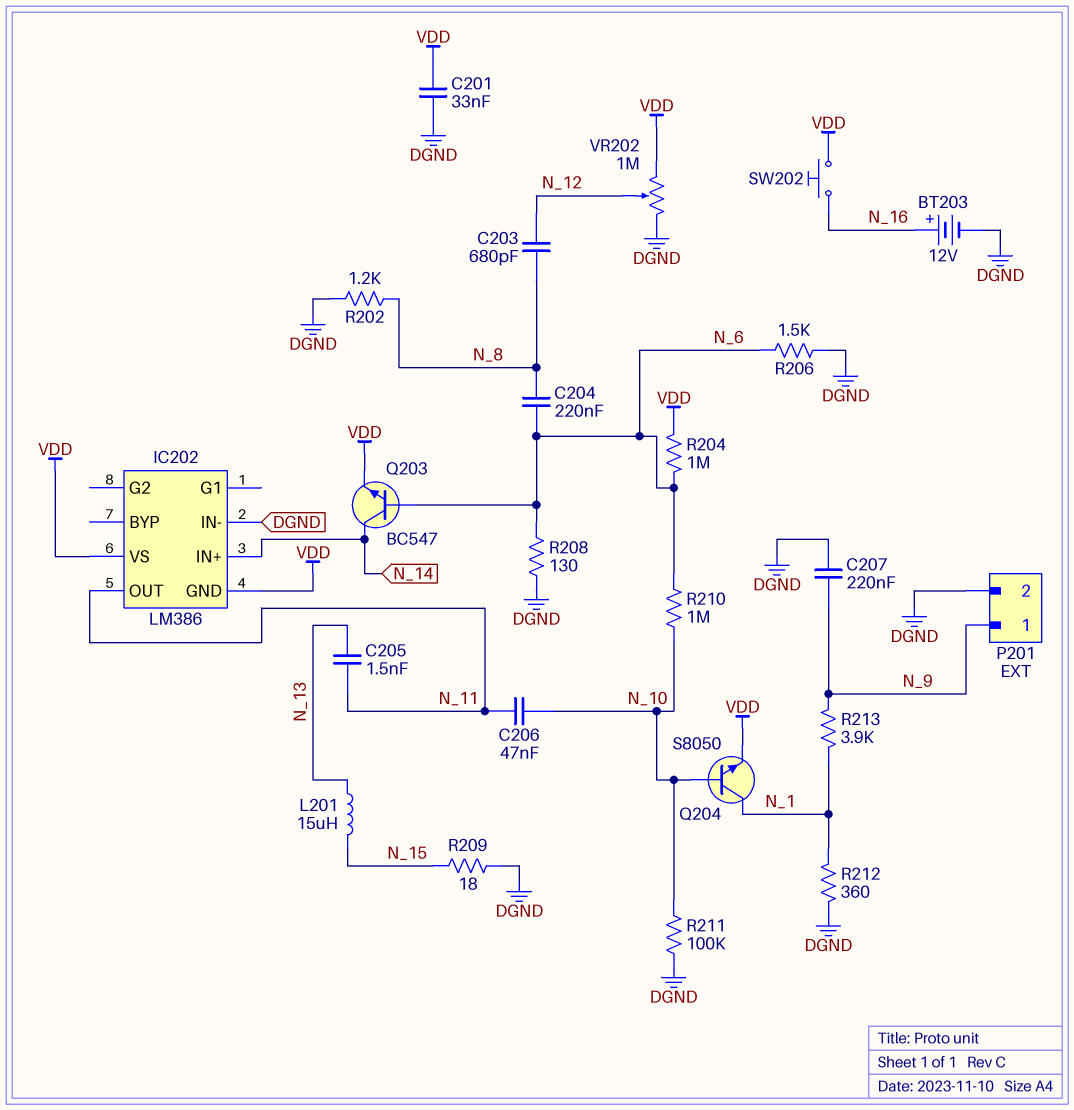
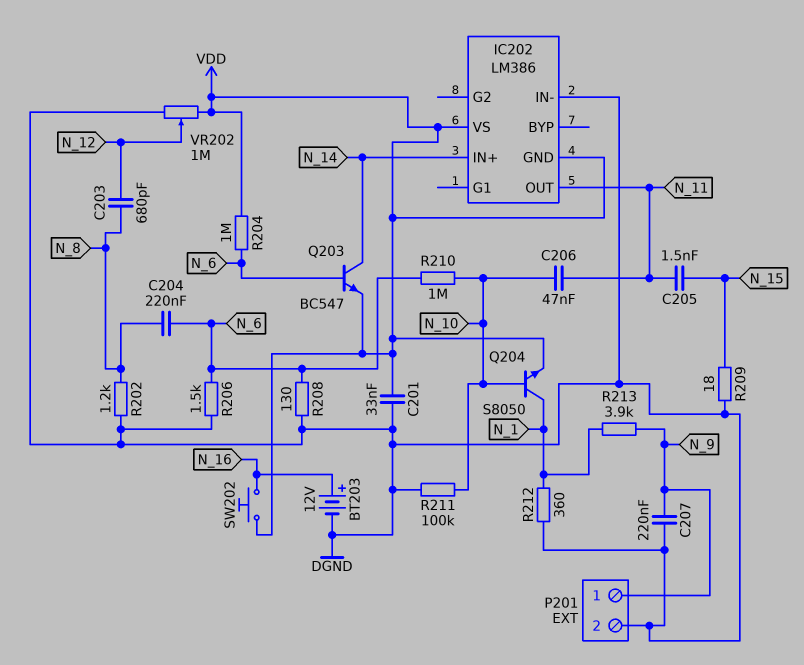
C205: 1.5nF (N_11, N_13) -> 1.5nF (N_11, N_15)
L201: 15uH (N_13, N_15) -> none

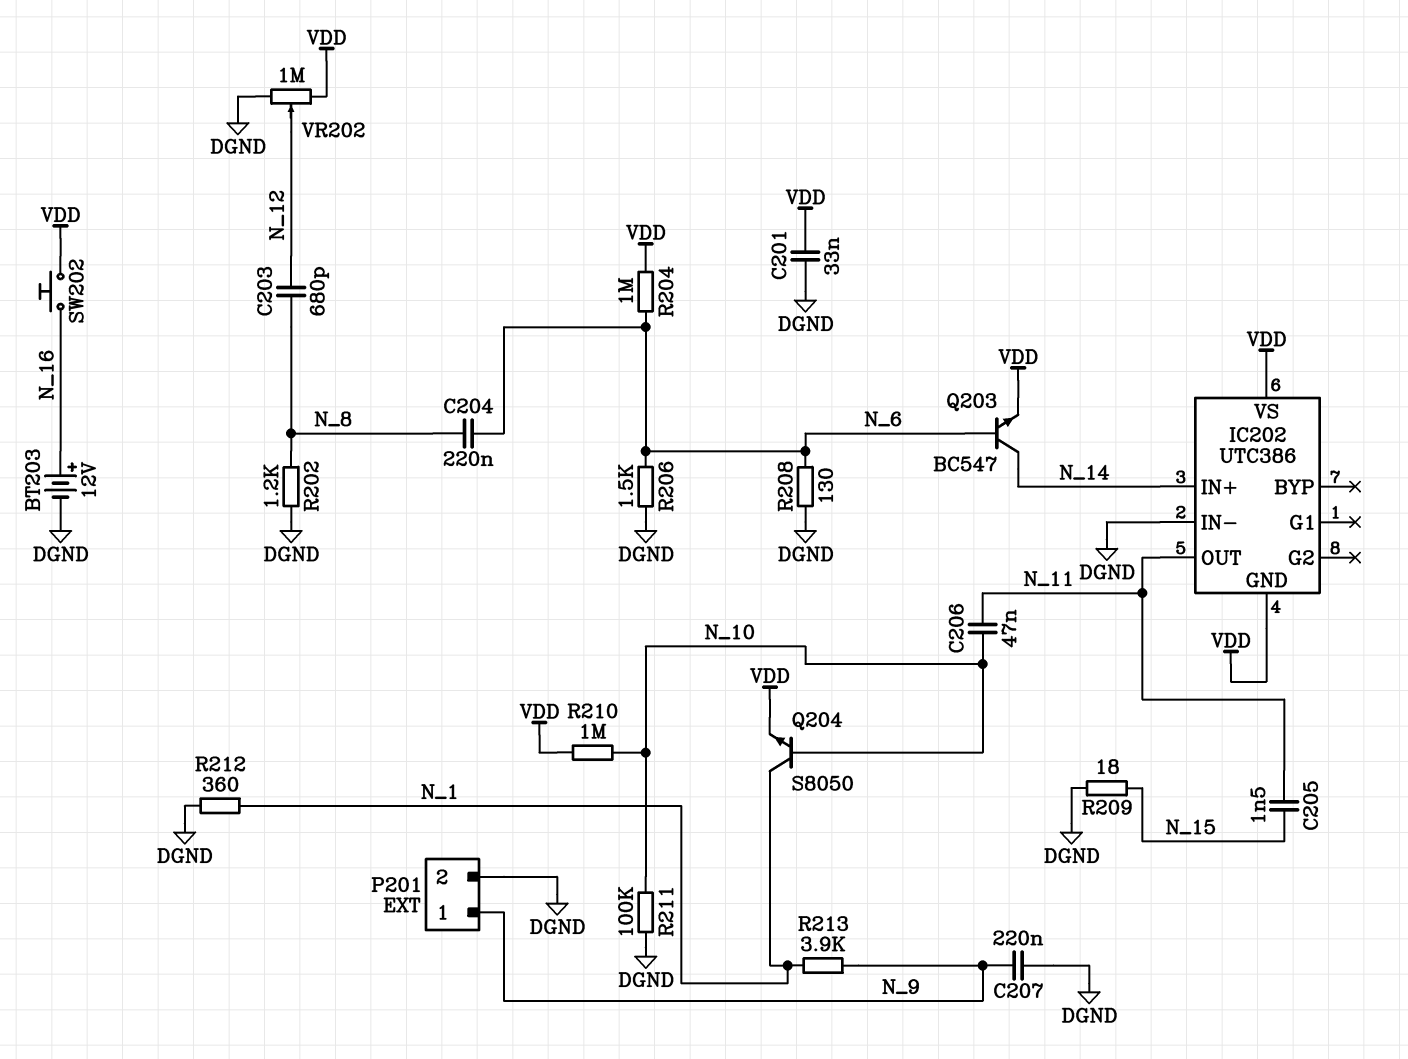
IC202: LM386 -> UTC386
R210: 1M (N_6, N_10) -> 1M (N_10, VDD)

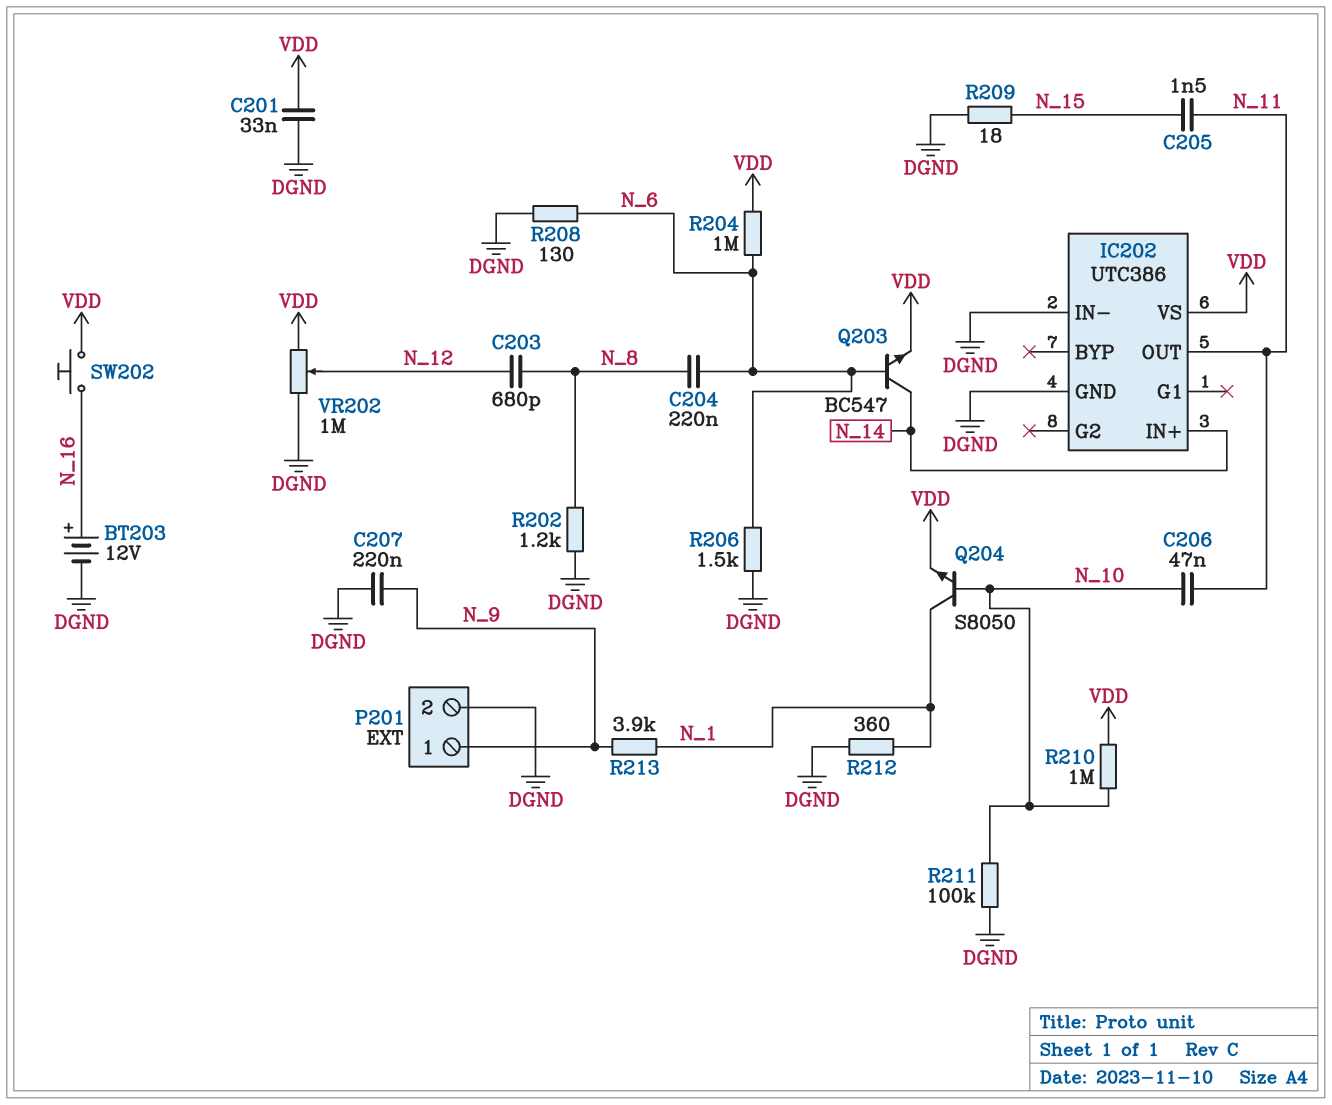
IC202 pin GND: VDD -> DGND

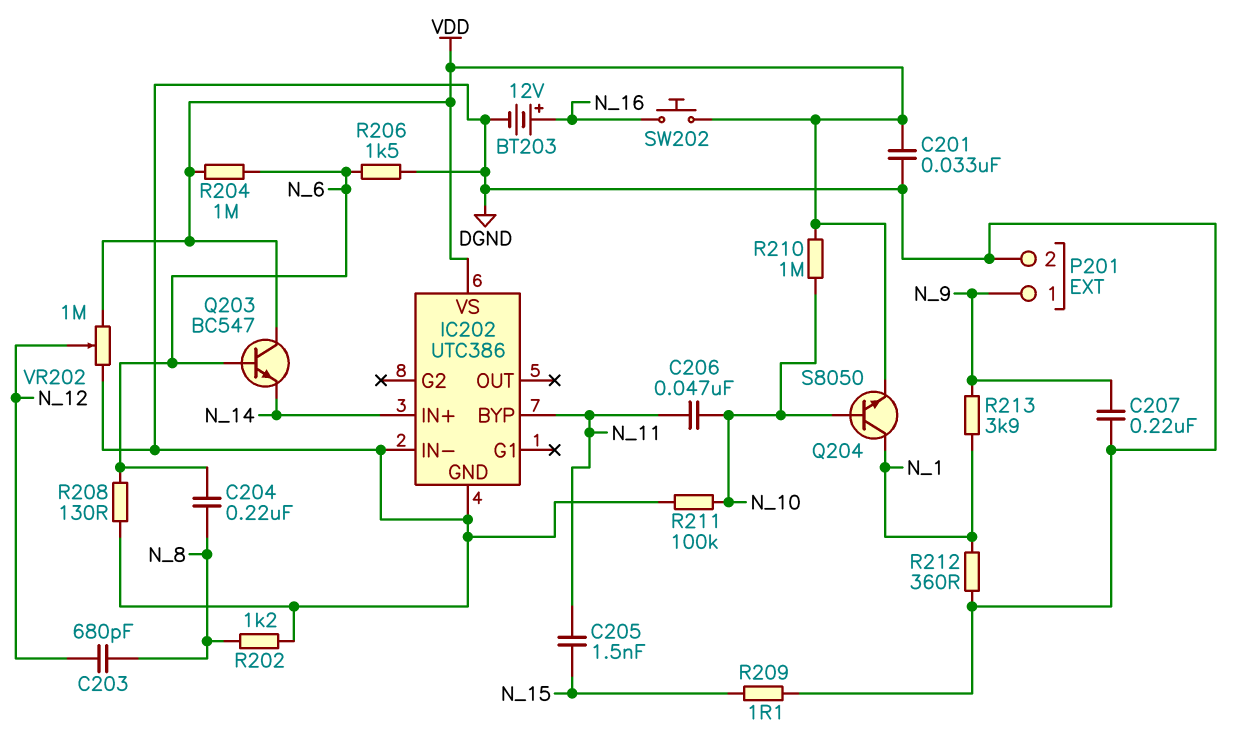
IC202 pin BYP: none -> N_11
IC202 pin OUT: N_11 -> none
Q203: NPN BC547 (B N_6, C N_14, E VDD) -> NPN BC547 (B N_6, C VDD, E N_14)
R209: 18 (DGND, N_15) -> 1.1 (DGND, N_15)

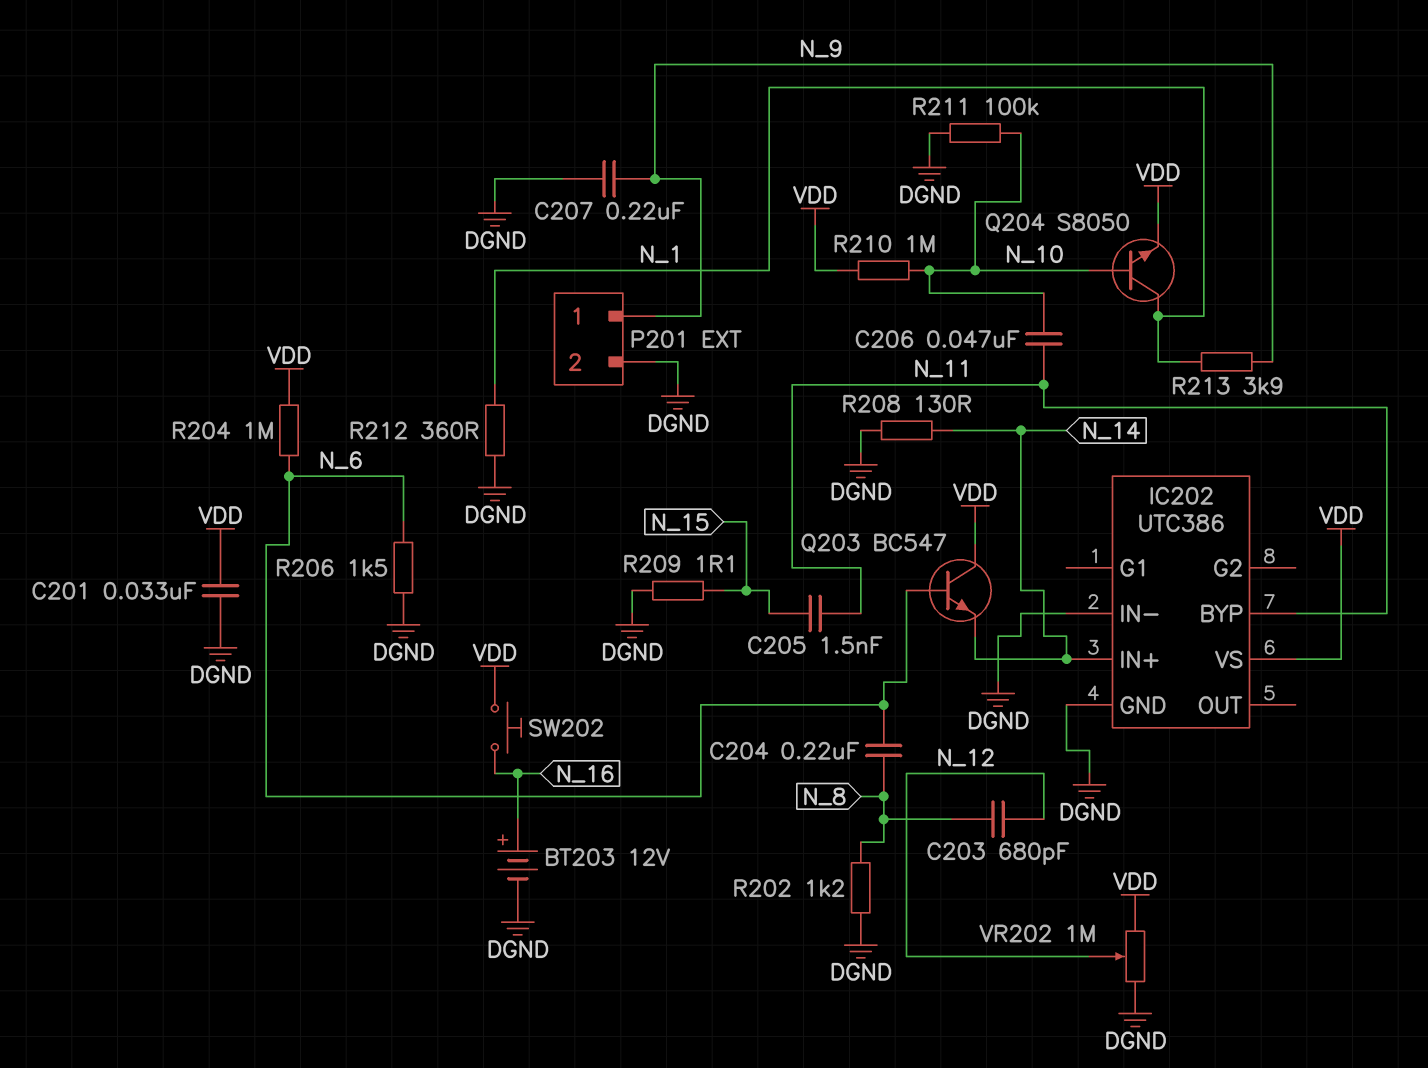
R208: 130 (DGND, N_6) -> 130 (DGND, N_14)

